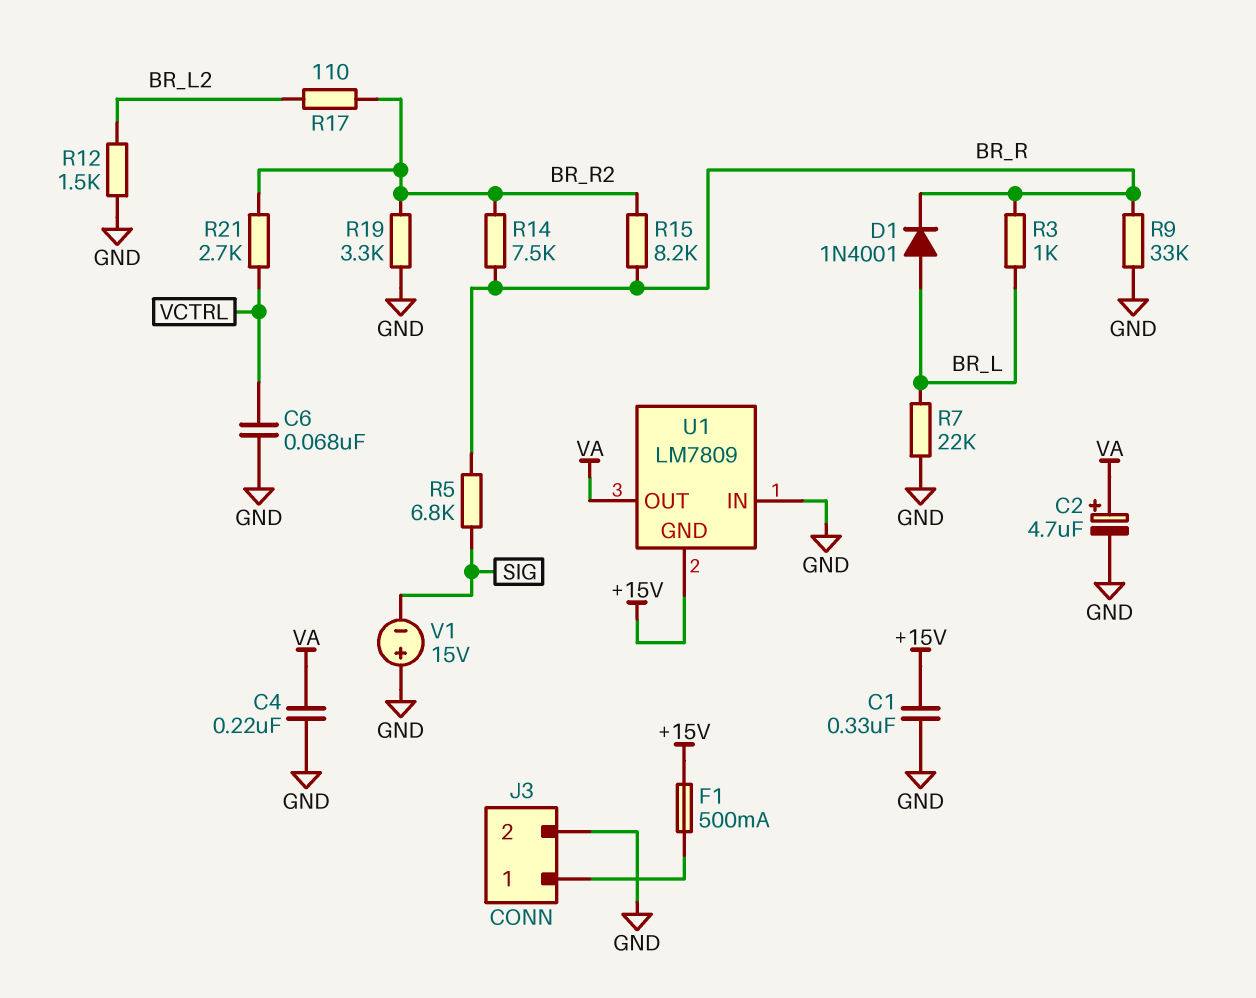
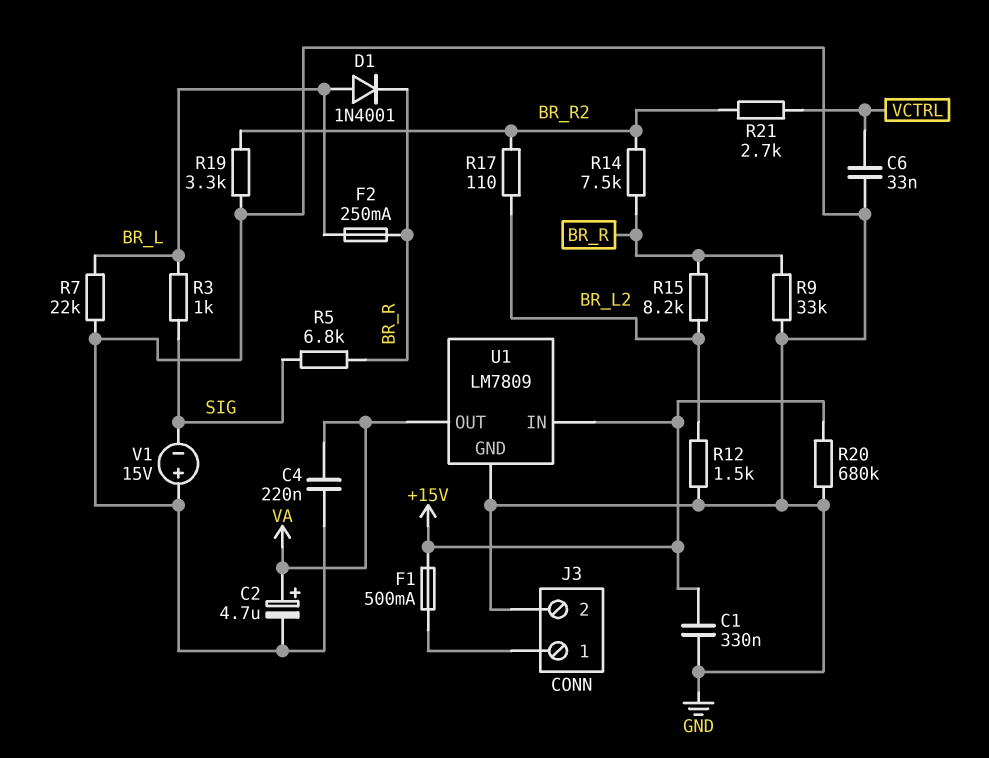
C6: 68nF (GND, VCTRL) -> 33nF (GND, VCTRL)
F2: none -> 250mA (BR_L, BR_R)
R3: 1k (BR_L, BR_R) -> 1k (BR_L, SIG)
R15: 8.2k (BR_R, BR_R2) -> 8.2k (BR_L2, BR_R)
R20: none -> 680k (+15V, GND)
U1 pin GND: +15V -> GND
U1 pin IN: GND -> +15V

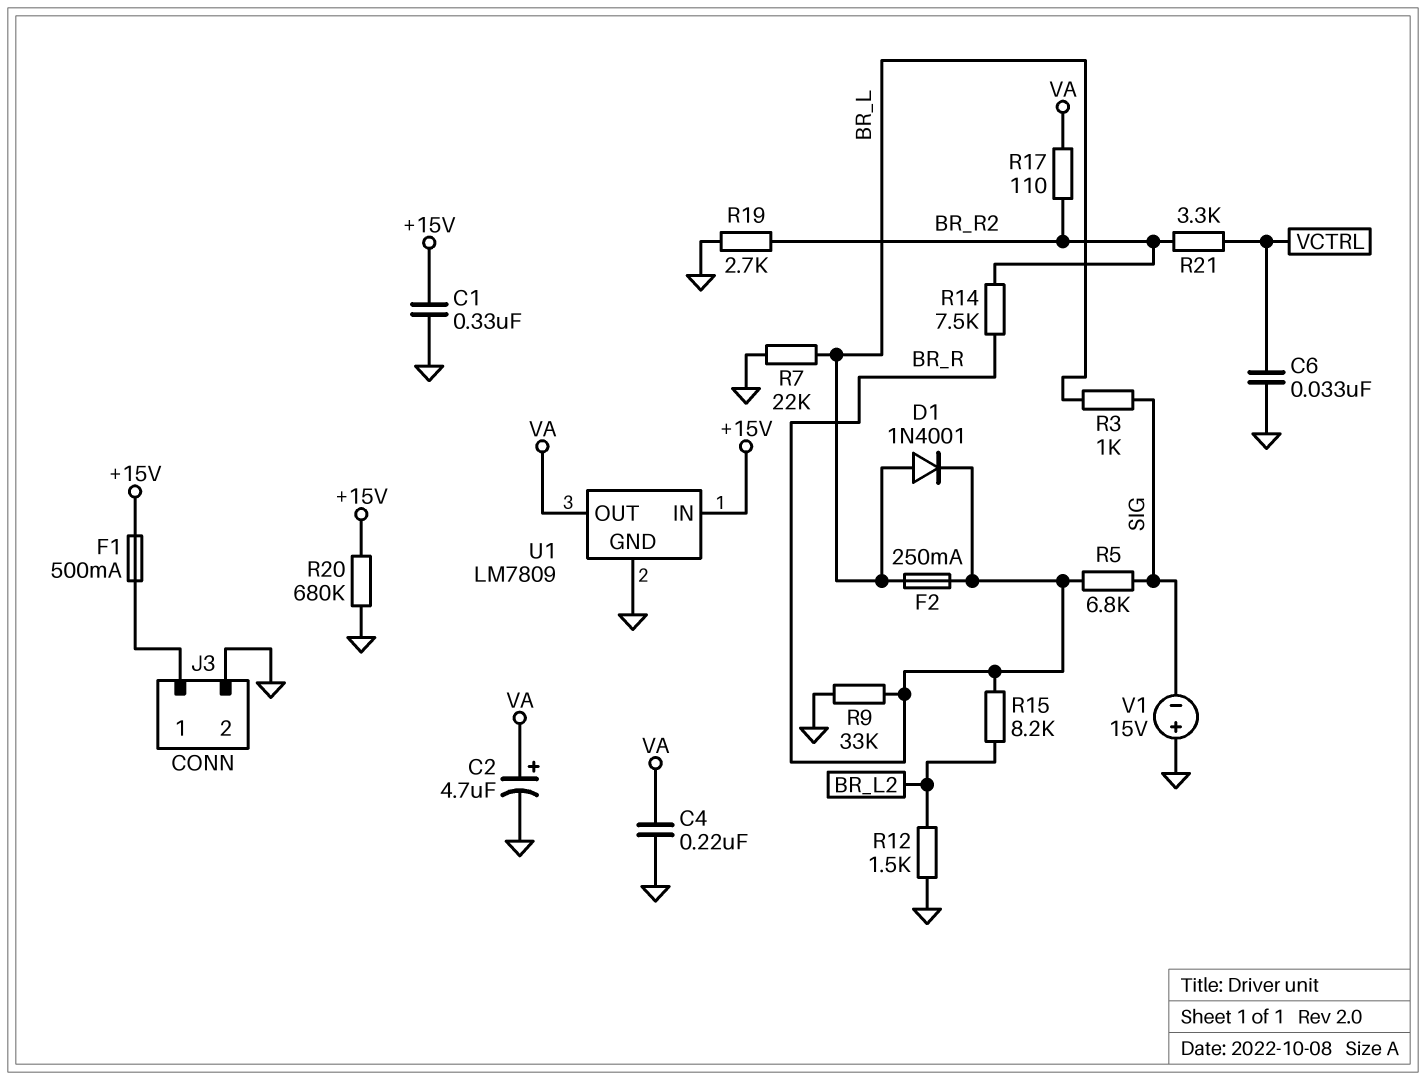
R17: 110 (BR_L2, BR_R2) -> 110 (BR_R2, VA)
R19: 3.3k (BR_R2, GND) -> 2.7k (BR_R2, GND)
R21: 2.7k (BR_R2, VCTRL) -> 3.3k (BR_R2, VCTRL)

